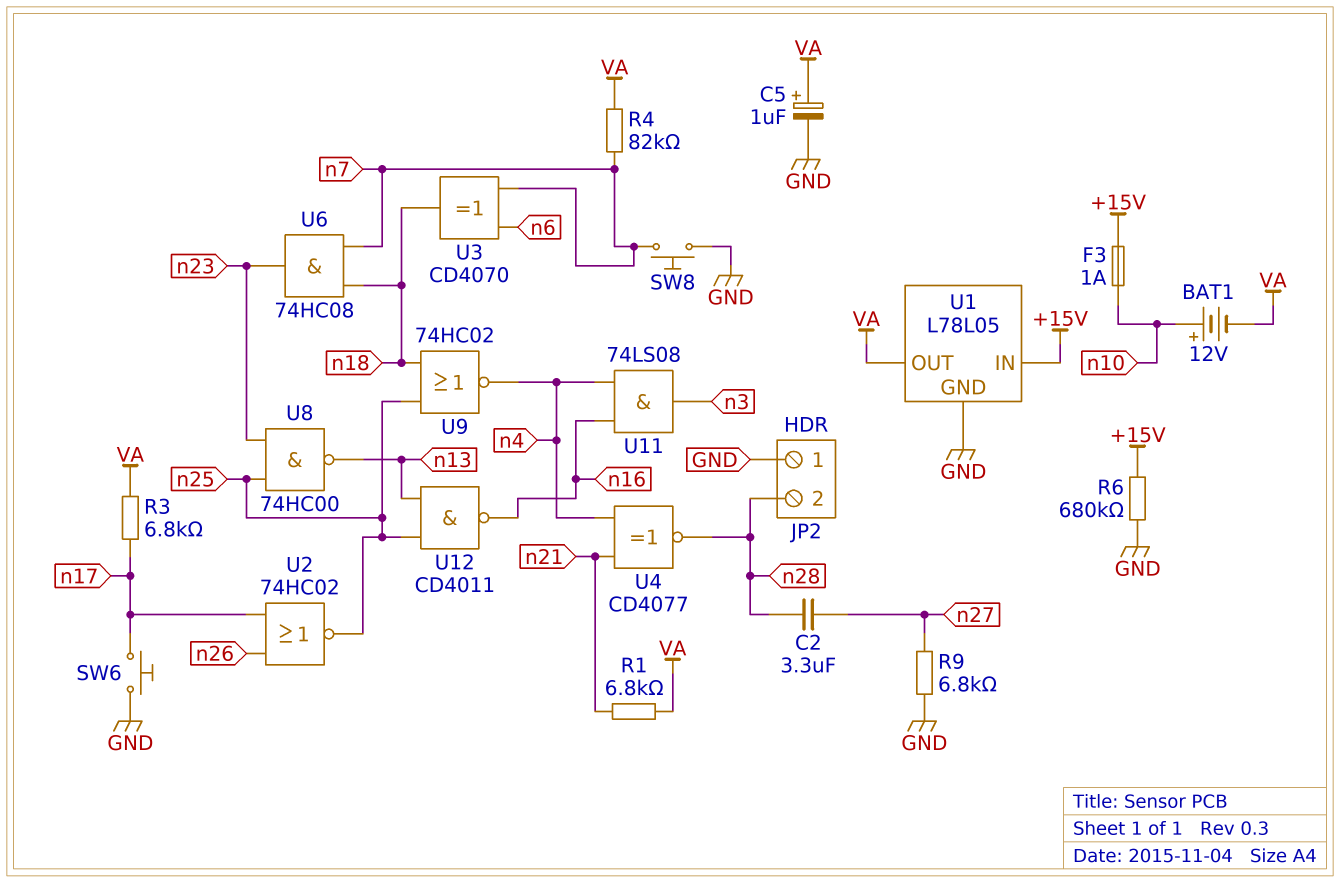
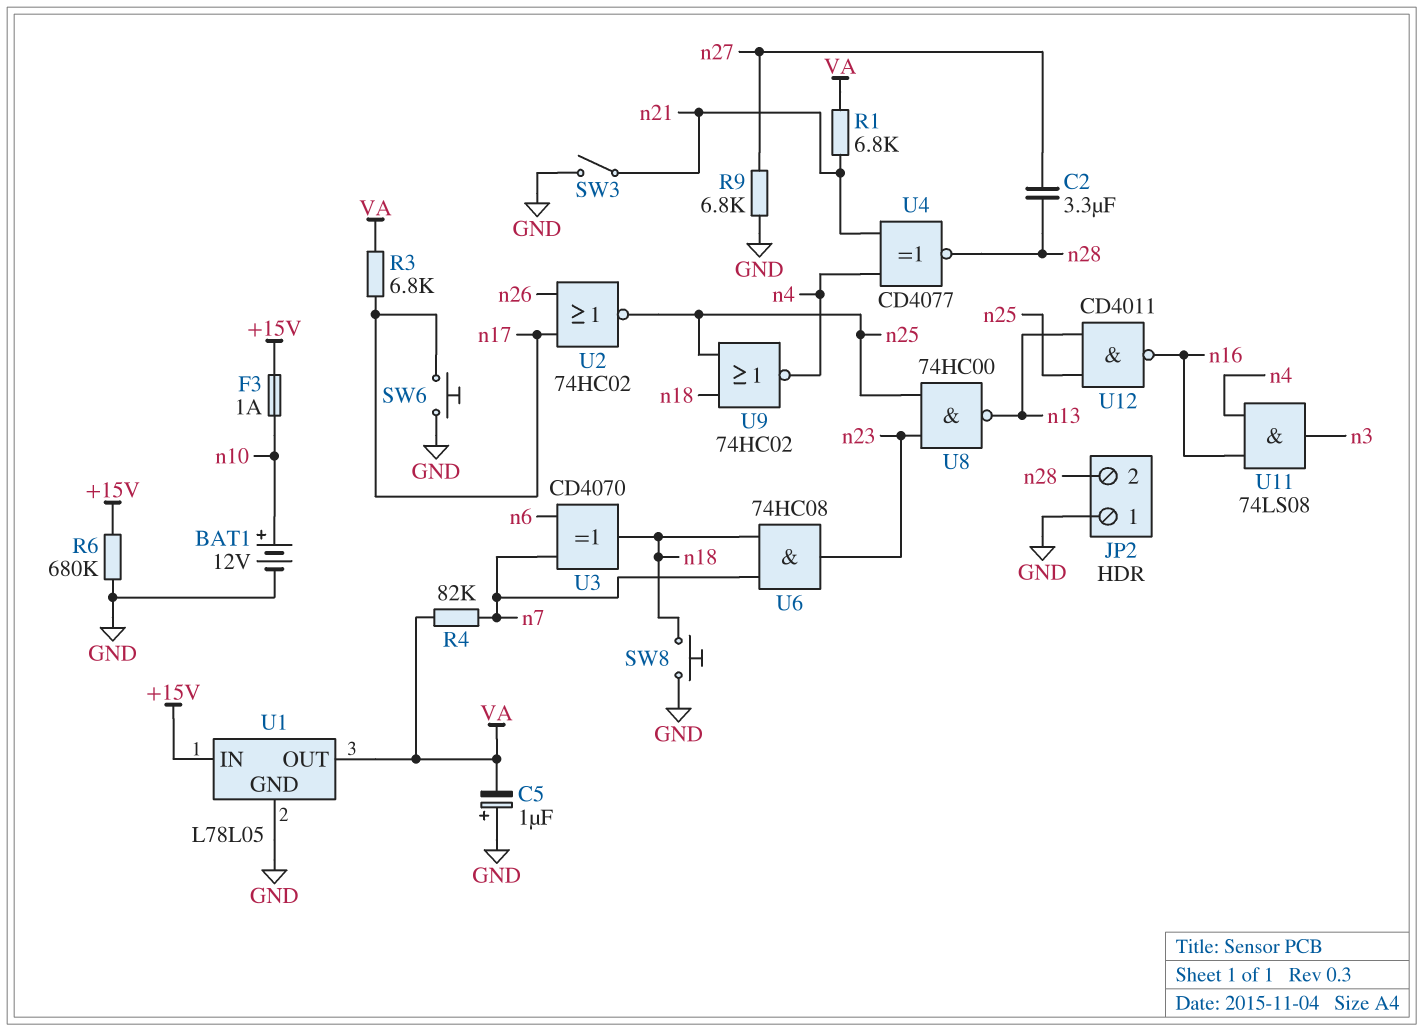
BAT1: 12V (plus n10, minus VA) -> 12V (plus n10, minus GND)
C5: 1uF (plus VA, minus GND) -> 1uF (plus GND, minus VA)
SW3: none -> switch (GND, n21)
SW8: button (GND, n7) -> button (GND, n18)

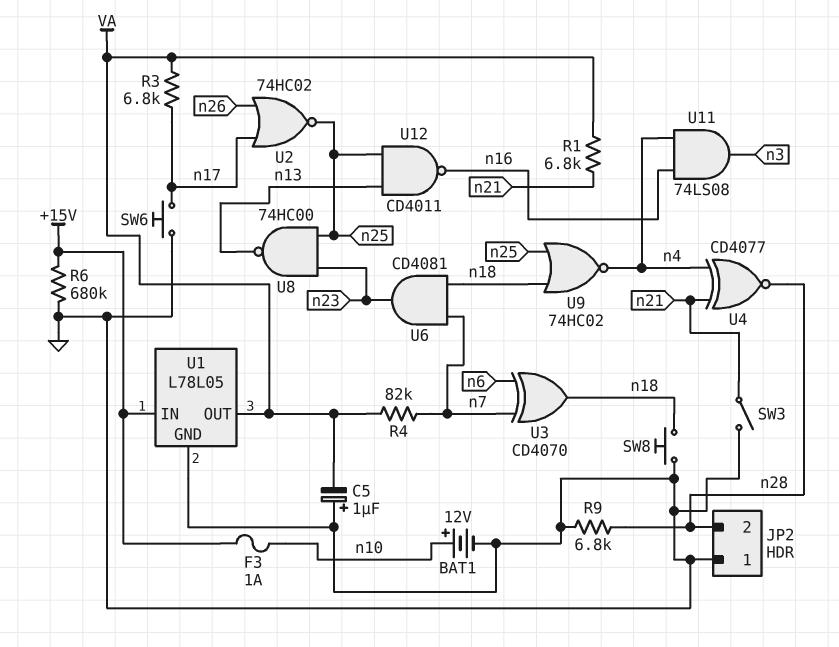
C2: 3.3uF (n27, n28) -> none
R9: 6.8k (GND, n27) -> 6.8k (GND, n28)
U6: AND 74HC08 (in n7, in n18, out n23) -> AND CD4081 (in n7, in n18, out n23)

